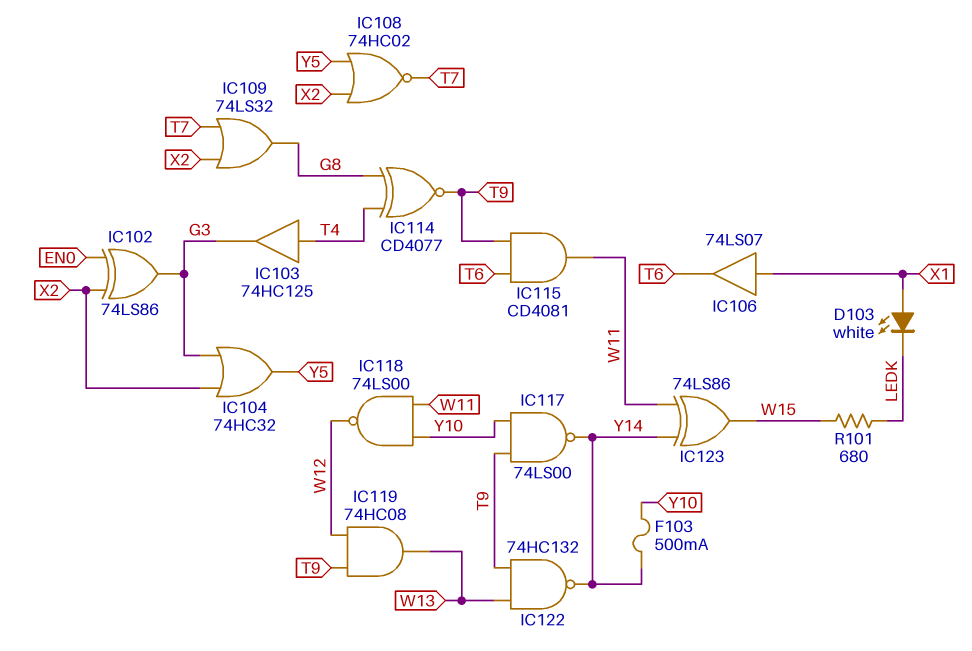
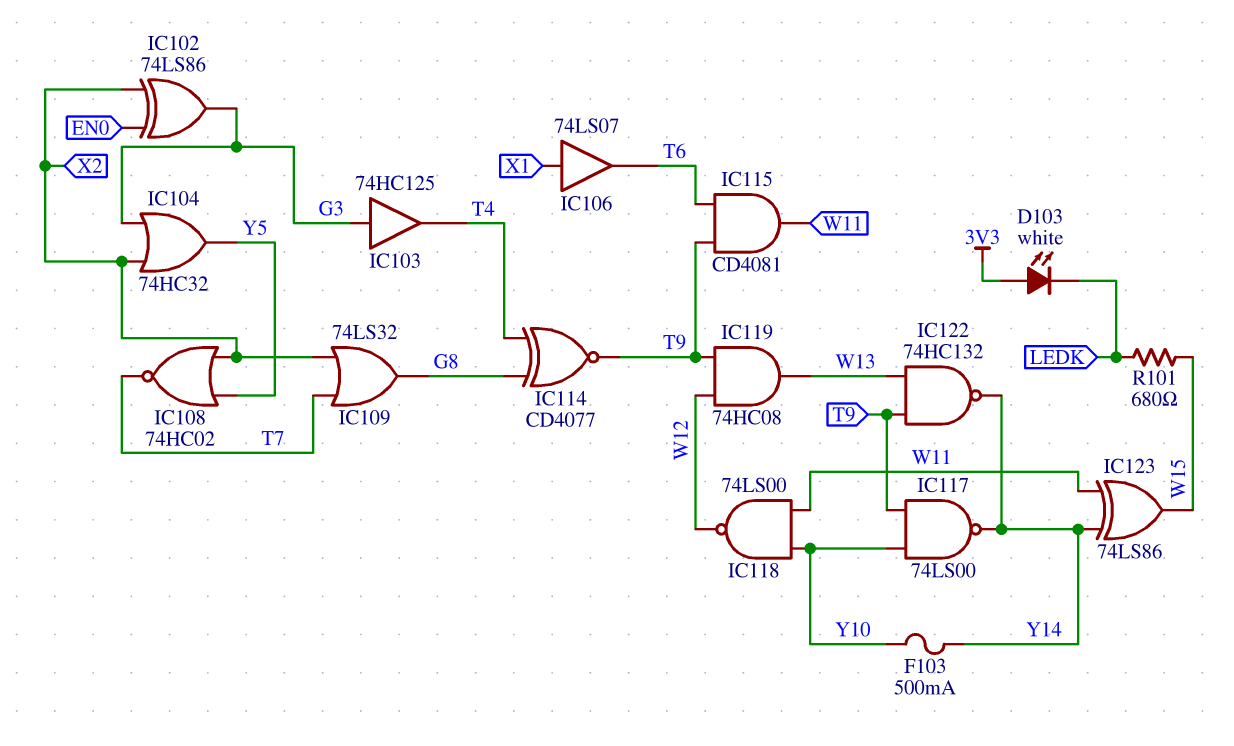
D103: LED white (A X1, K LEDK) -> LED white (A 3V3, K LEDK)
IC103: buffer 74HC125 (in T4, out G3) -> buffer 74HC125 (in G3, out T4)

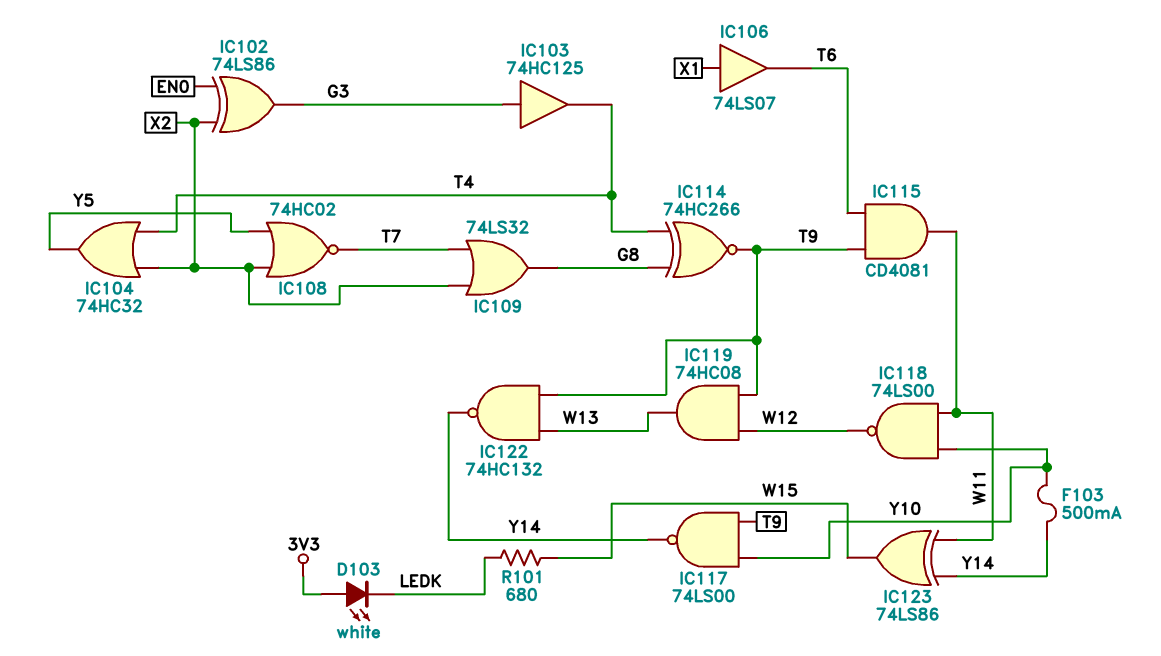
IC104: OR 74HC32 (in G3, in X2, out Y5) -> OR 74HC32 (in T4, in X2, out Y5)
IC114: XNOR CD4077 (in G8, in T4, out T9) -> XNOR 74HC266 (in G8, in T4, out T9)

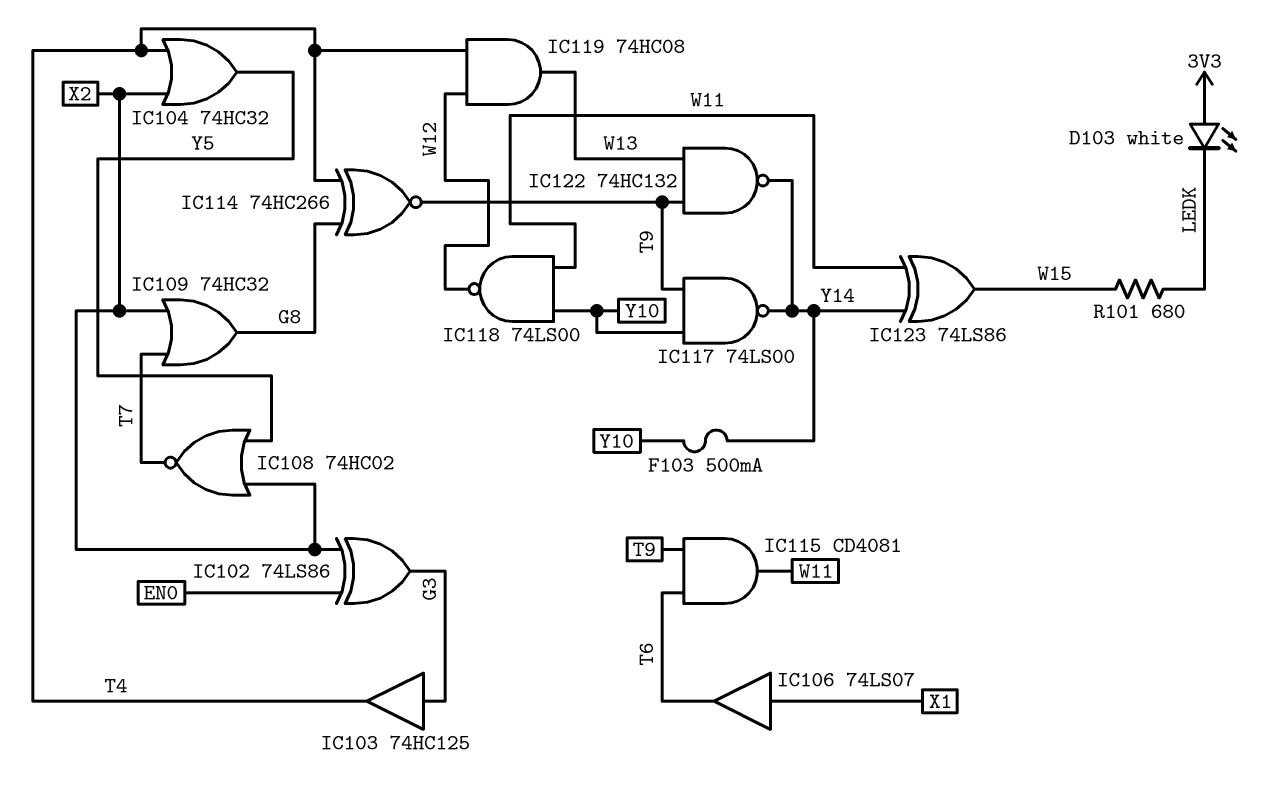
IC109: OR 74LS32 (in T7, in X2, out G8) -> OR 74HC32 (in T7, in X2, out G8)
IC119: AND 74HC08 (in T9, in W12, out W13) -> AND 74HC08 (in T4, in W12, out W13)

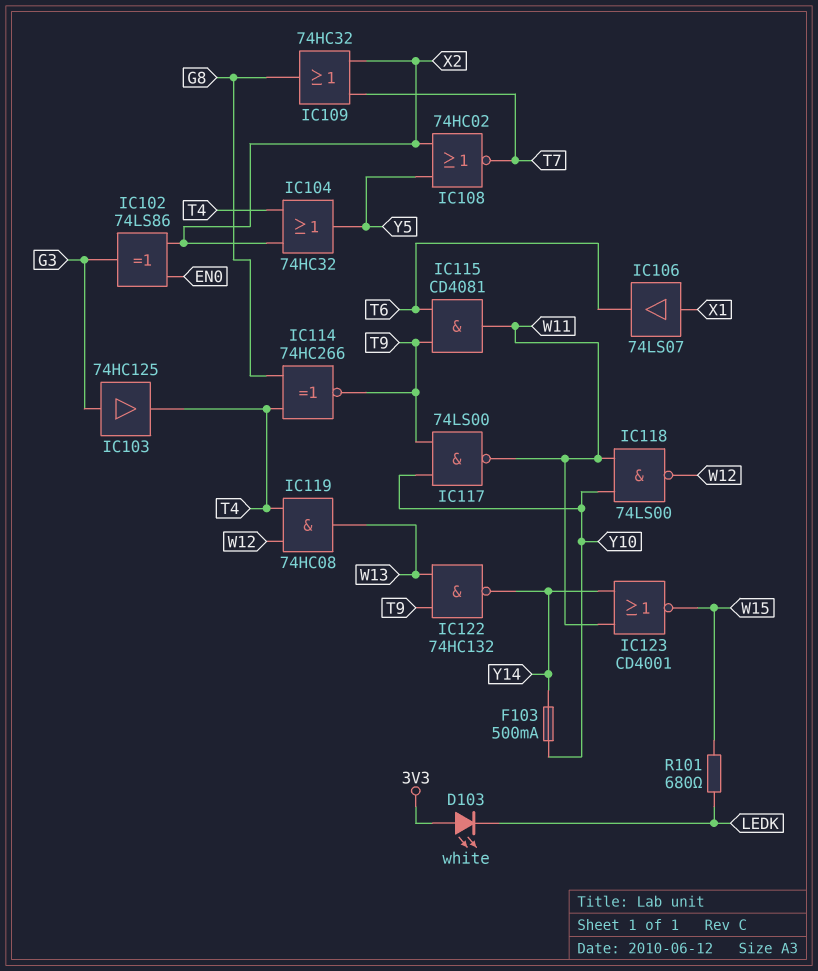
IC117: NAND 74LS00 (in T9, in Y10, out Y14) -> NAND 74LS00 (in T9, in Y10, out W11)
IC123: XOR 74LS86 (in W11, in Y14, out W15) -> NOR CD4001 (in W11, in Y14, out W15)

